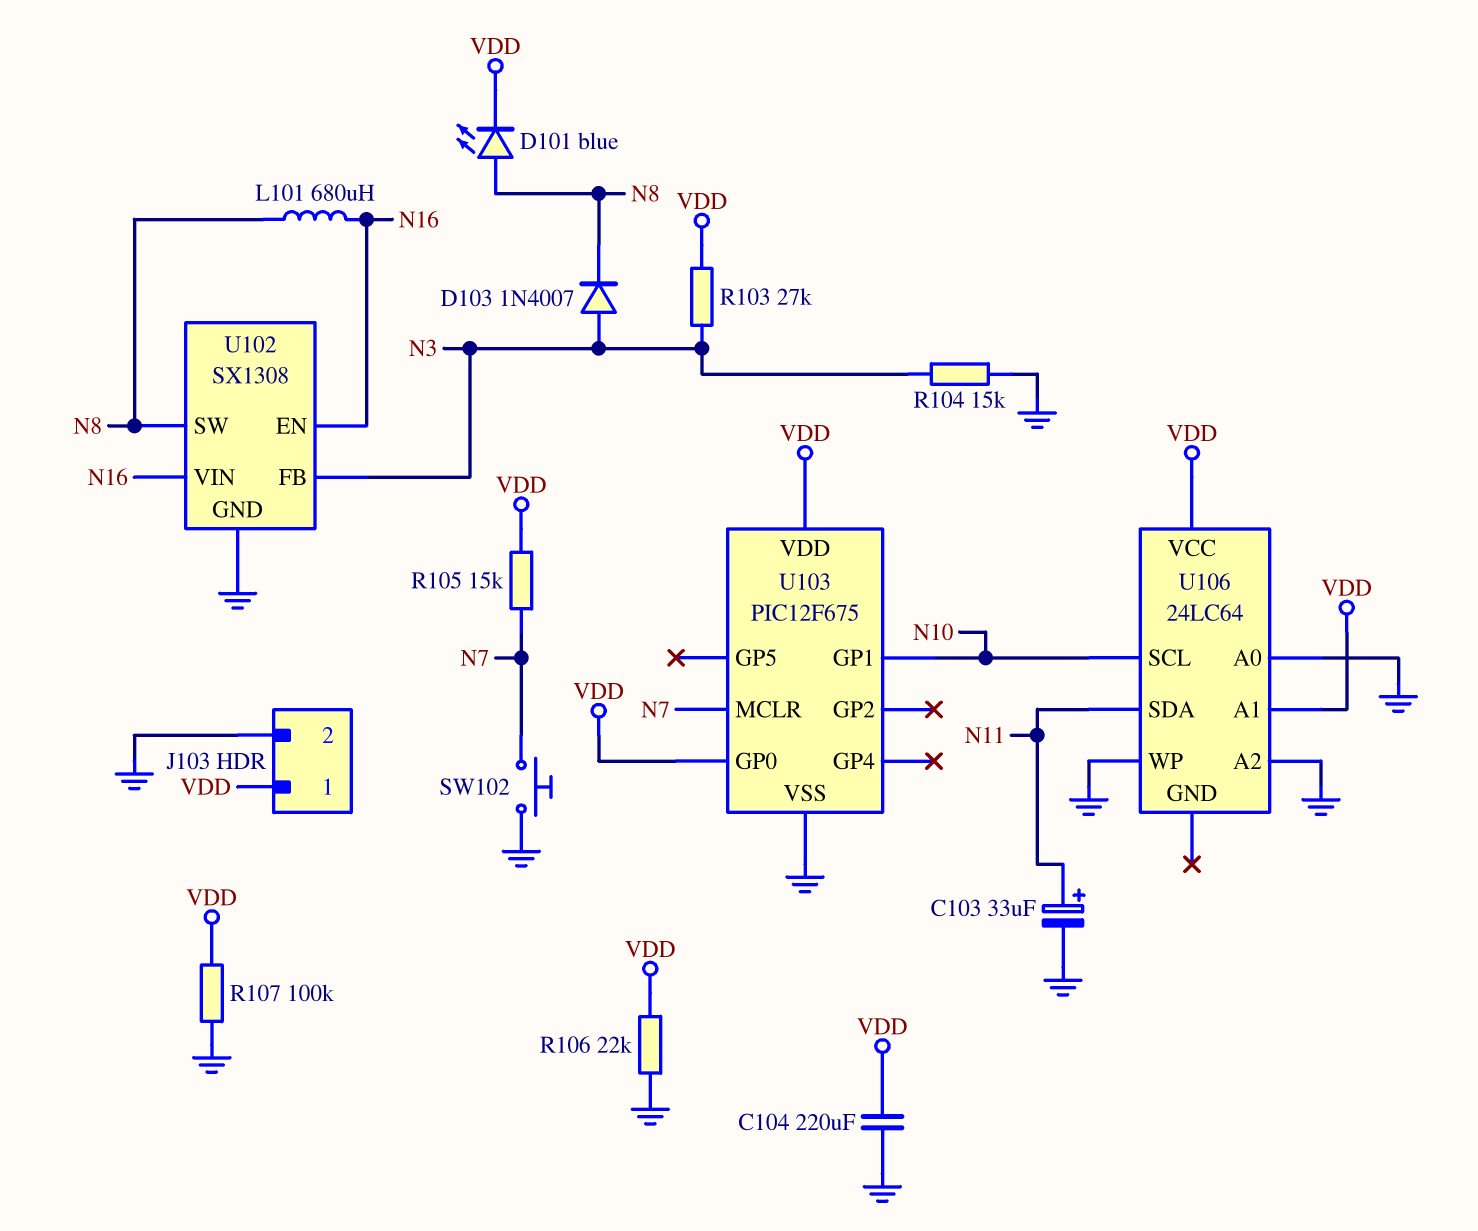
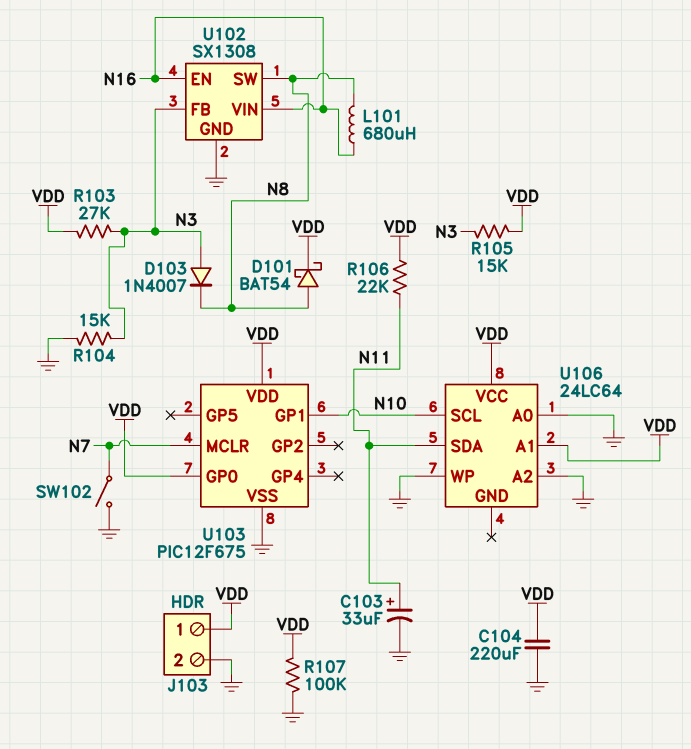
D101: LED blue (A N8, K VDD) -> schottky BAT54 (A N8, K VDD)
R105: 15k (N7, VDD) -> 15k (N3, VDD)
R106: 22k (GND, VDD) -> 22k (N11, VDD)
SW102: button (GND, N7) -> switch (GND, N7)

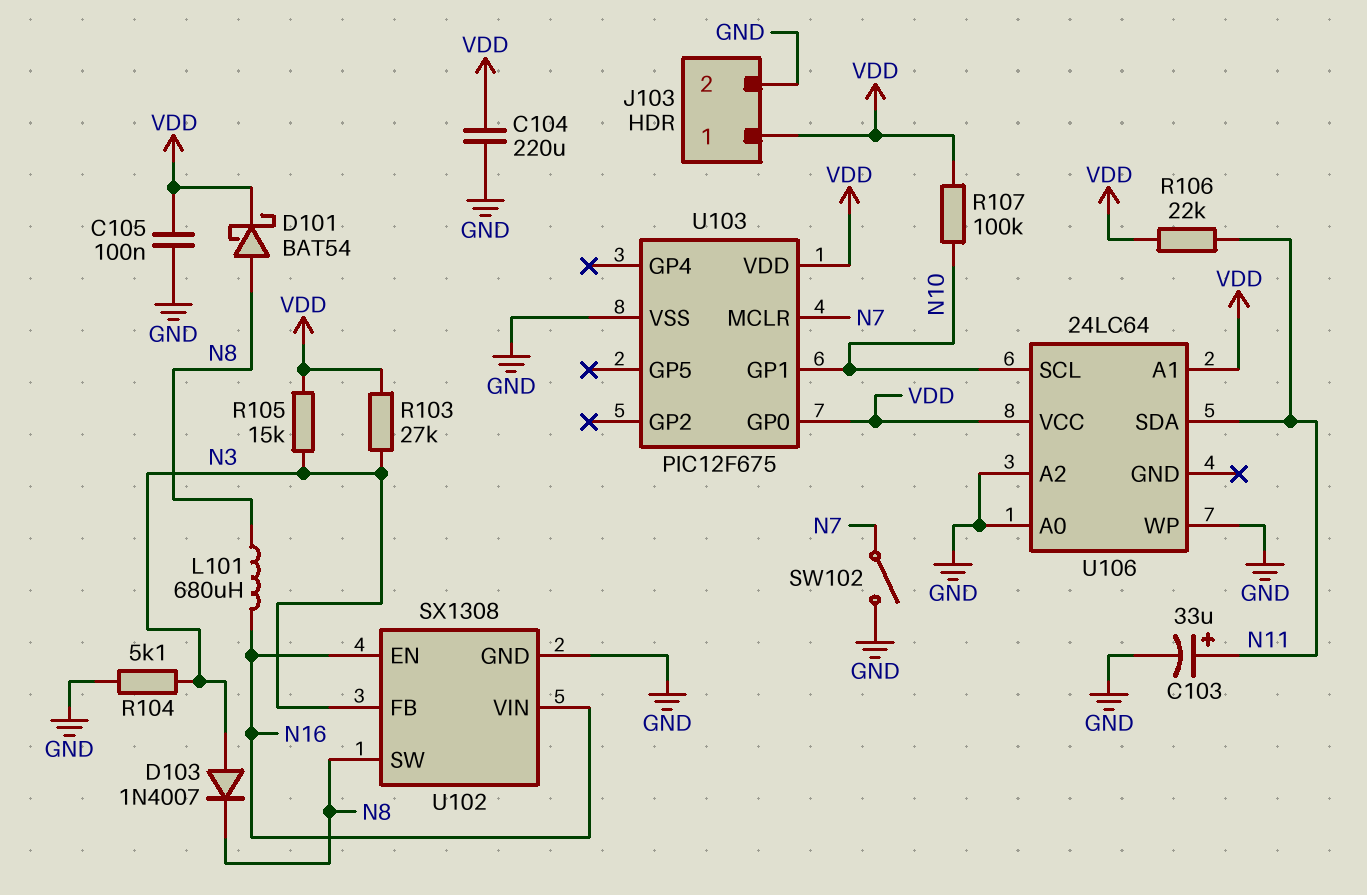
C105: none -> 100nF (GND, VDD)
R104: 15k (GND, N3) -> 5.1k (GND, N3)
R107: 100k (GND, VDD) -> 100k (N10, VDD)

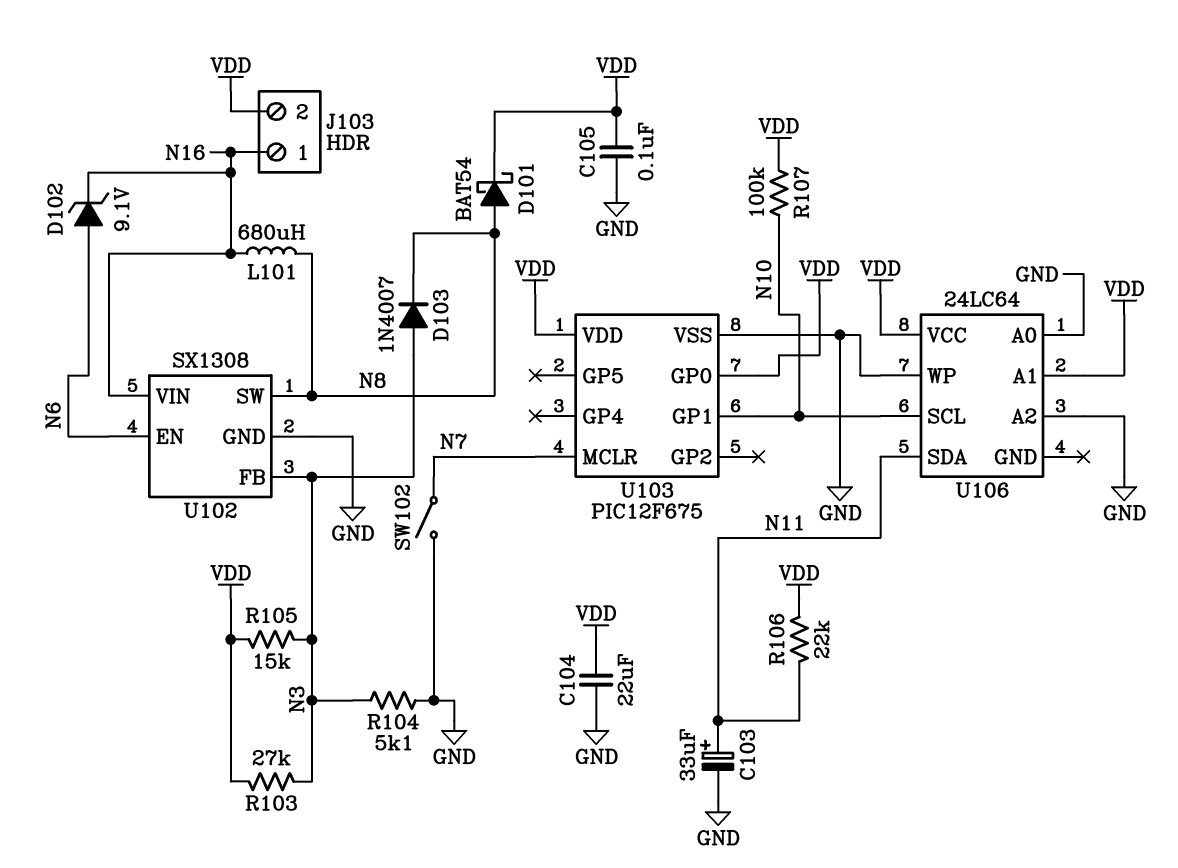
C104: 220uF (GND, VDD) -> 22uF (GND, VDD)
D102: none -> zener 9.1V (A N6, K N16)
J103 pin 1: VDD -> N16
J103 pin 2: GND -> VDD
U102 pin EN: N16 -> N6

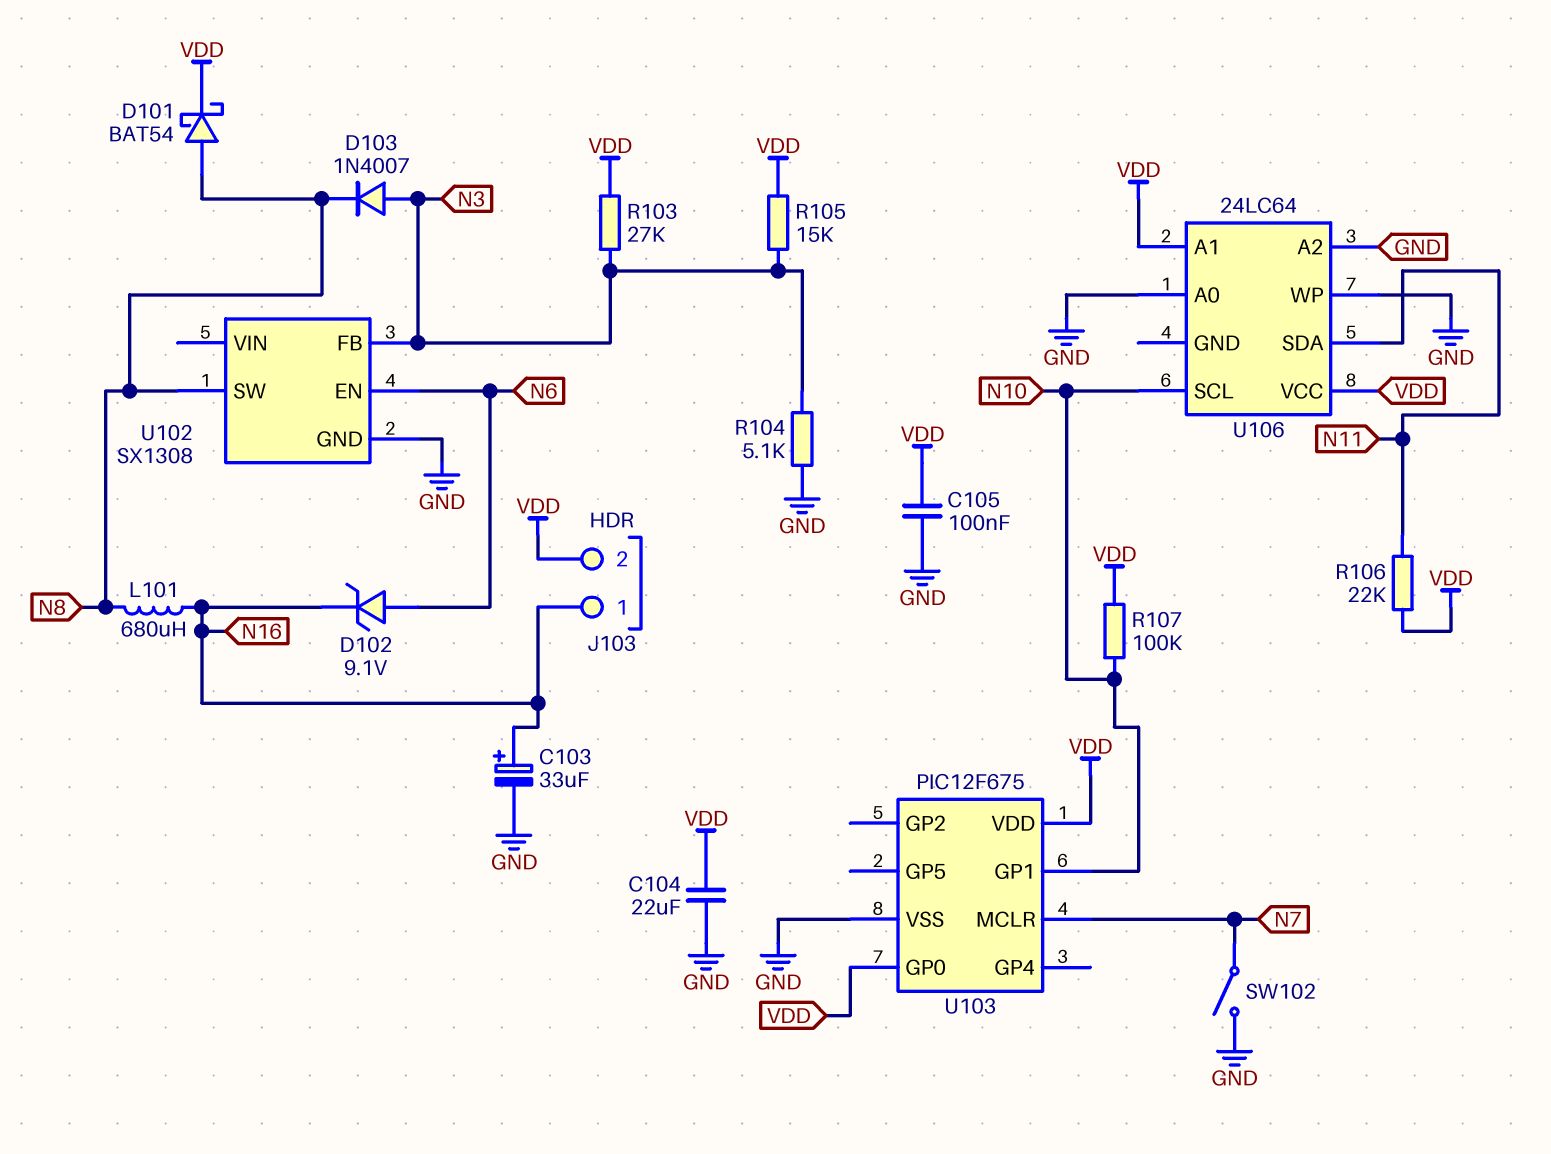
C103: 33uF (plus N11, minus GND) -> 33uF (plus N16, minus GND)
U102 pin VIN: N16 -> none

